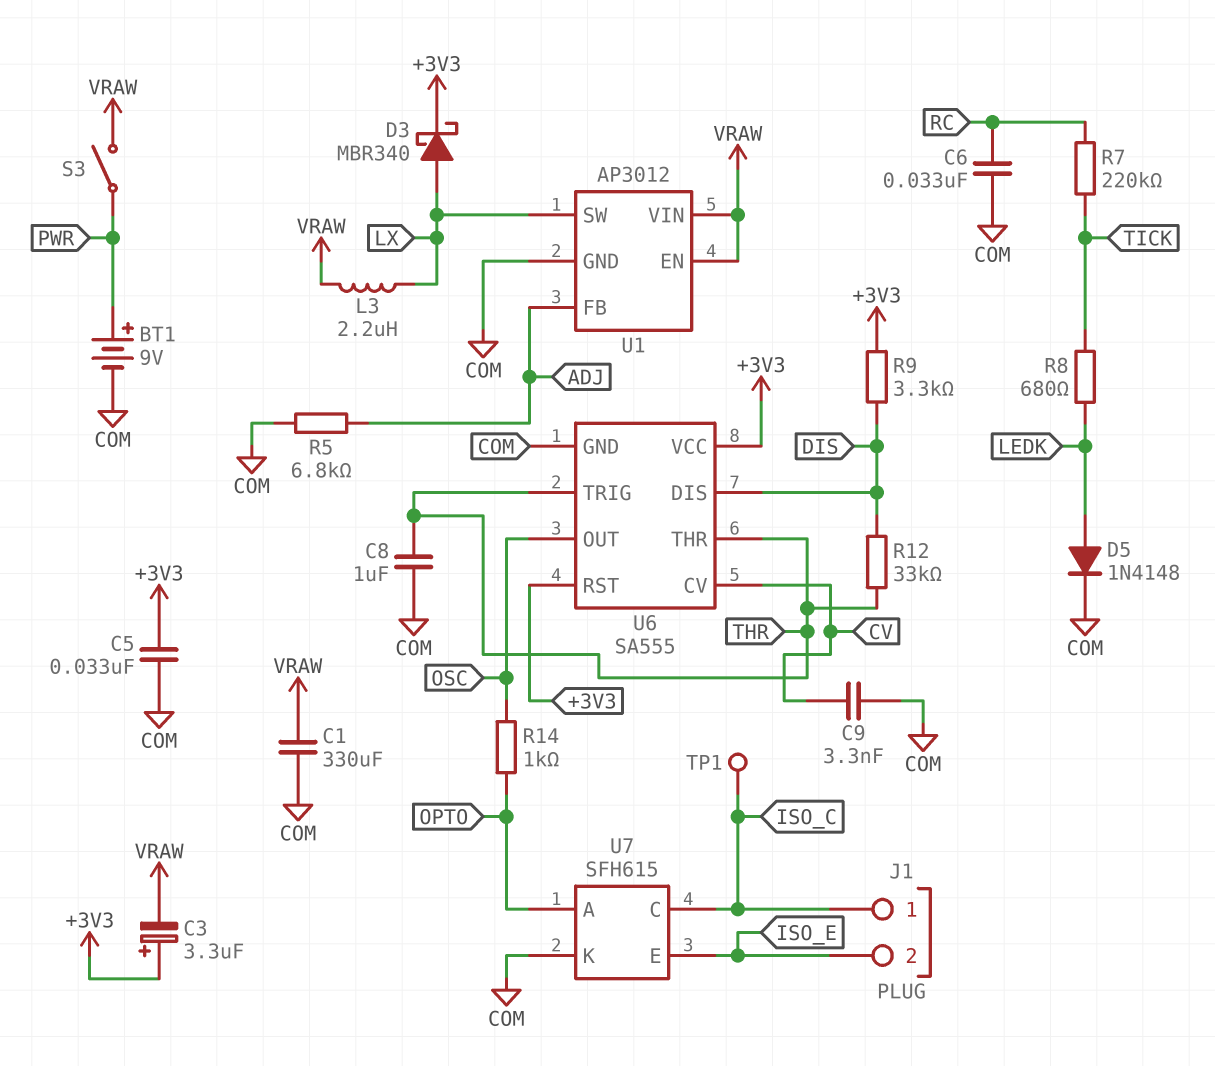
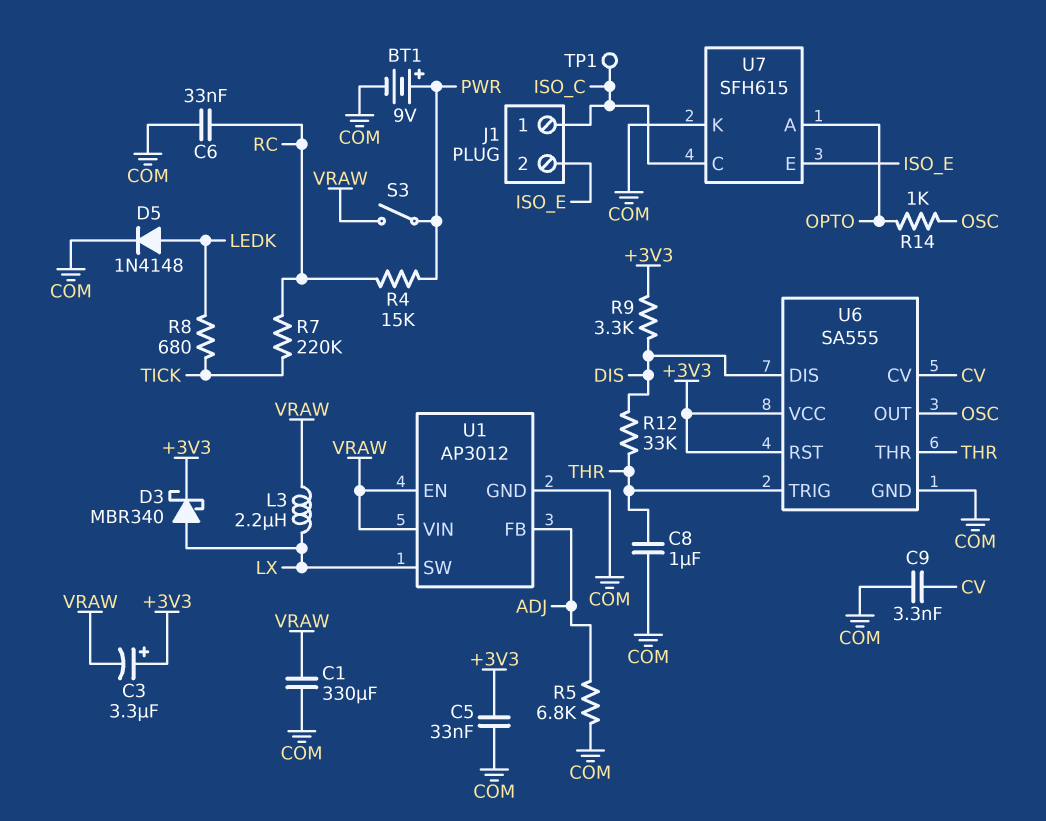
R4: none -> 15k (PWR, RC)

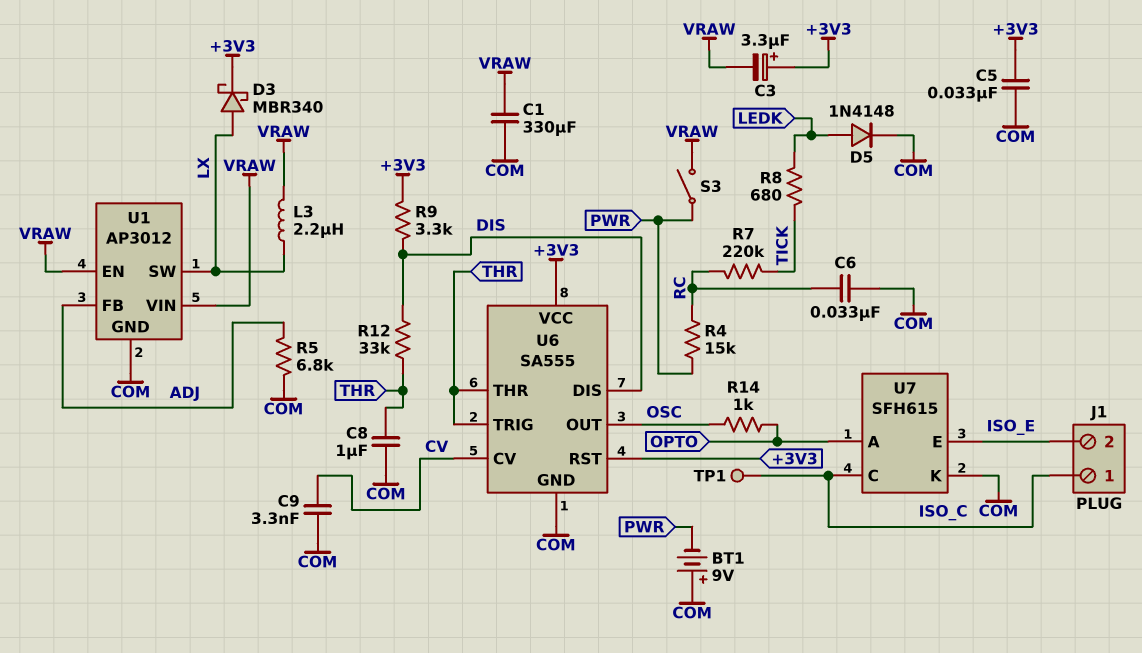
BT1: 9V (plus PWR, minus COM) -> 9V (plus COM, minus PWR)

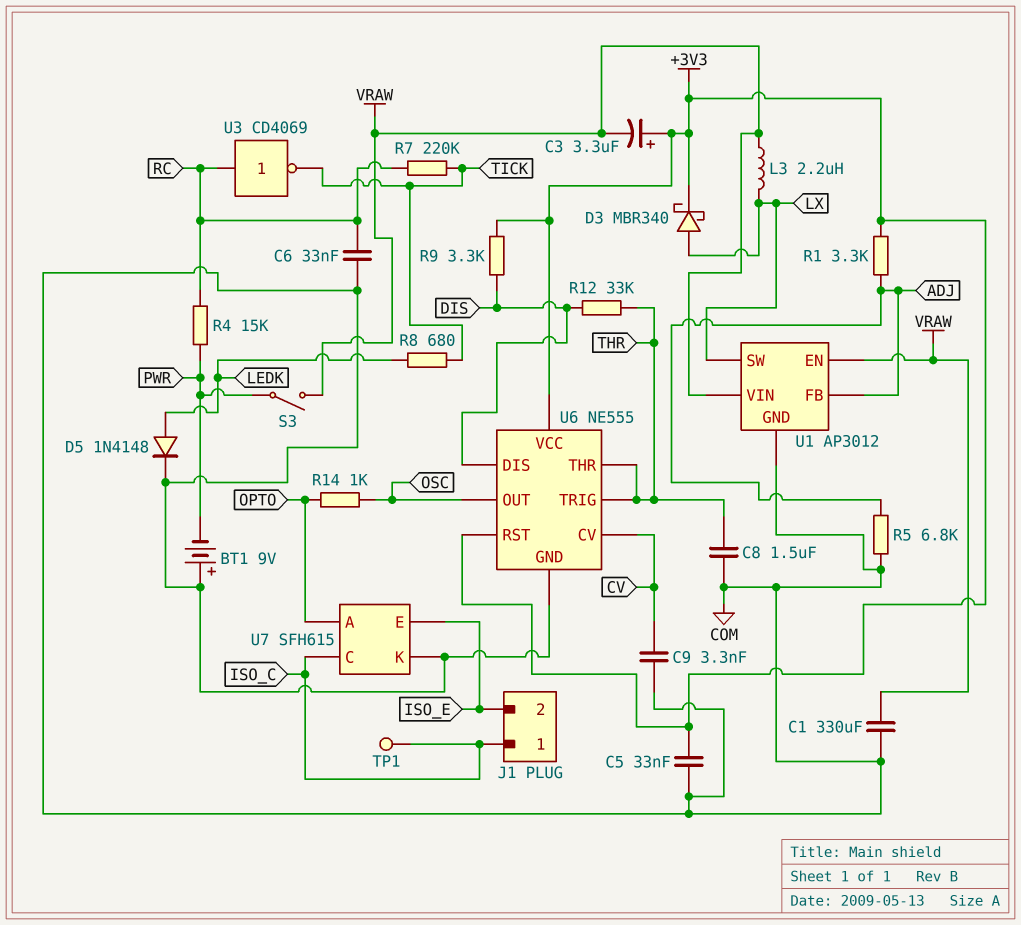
C8: 1uF (COM, THR) -> 1.5uF (COM, THR)
R1: none -> 3.3k (+3V3, ADJ)
U3: none -> NOT CD4069 (in RC, out TICK)
U6: SA555 -> NE555

